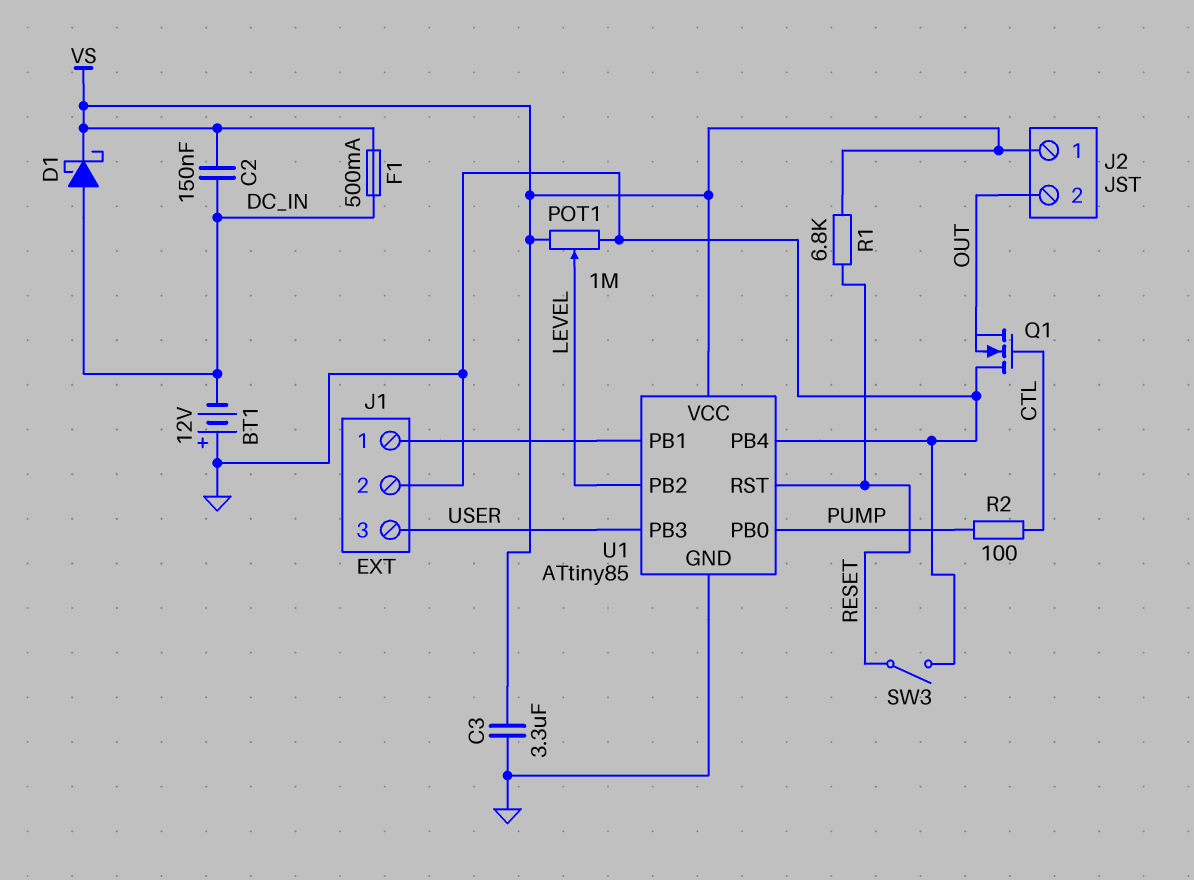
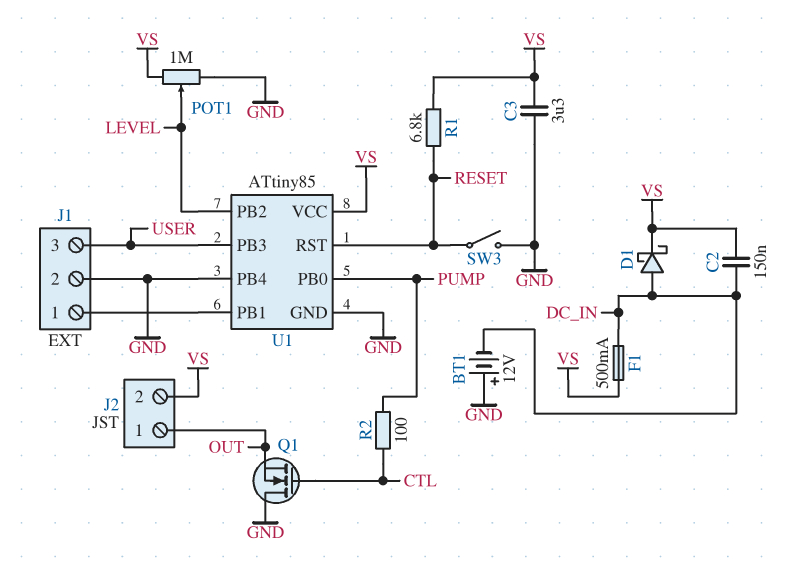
J2 pin 1: VS -> OUT
J2 pin 2: OUT -> VS

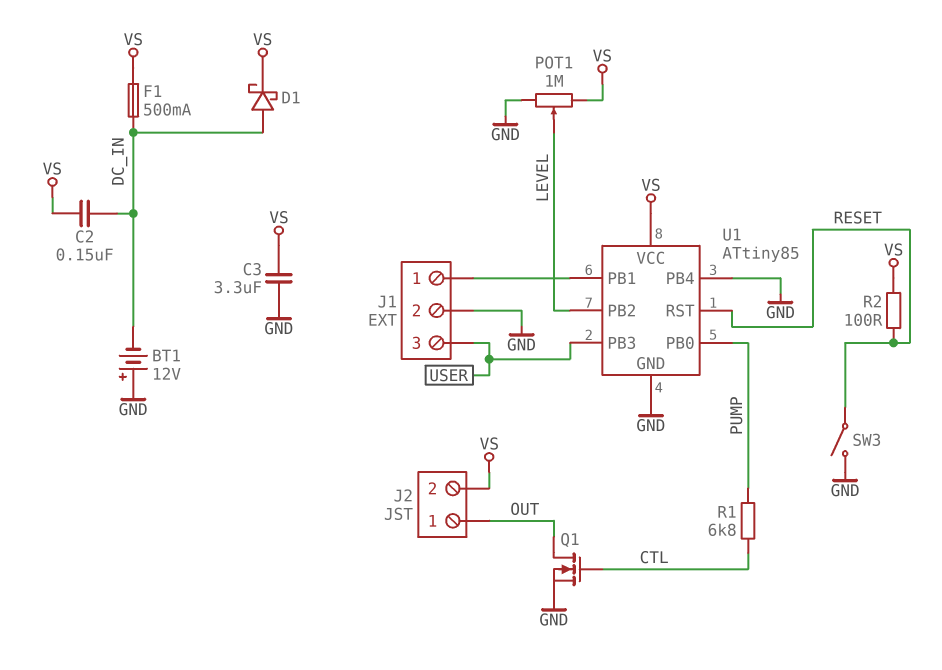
Q1: NMOS (G CTL, D GND, S OUT) -> NMOS (G CTL, D OUT, S GND)
R1: 6.8k (RESET, VS) -> 6.8k (CTL, PUMP)
R2: 100 (CTL, PUMP) -> 100 (RESET, VS)

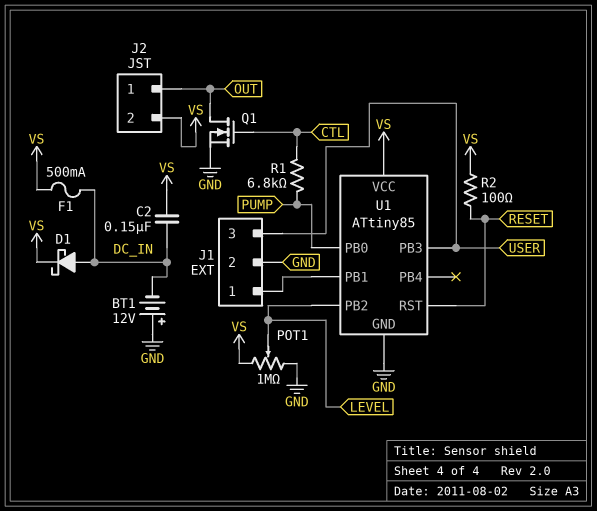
C3: 3.3uF (GND, VS) -> none
SW3: switch (GND, RESET) -> none
U1 pin PB4: GND -> none

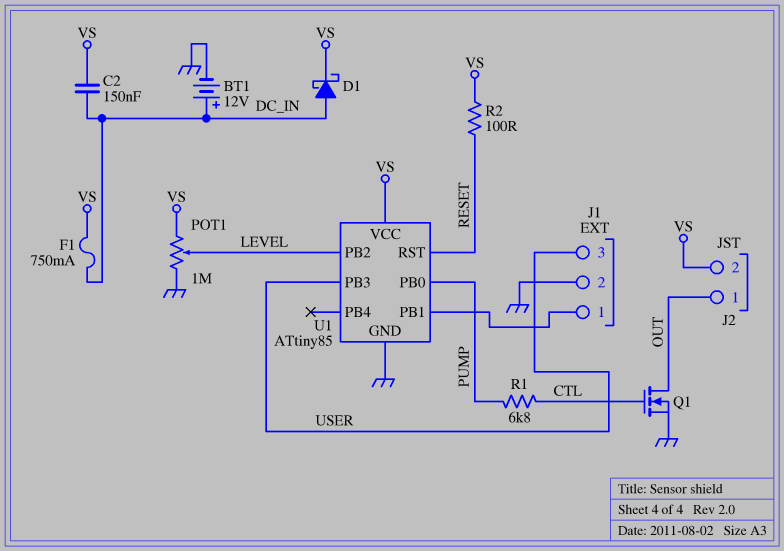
BT1: 12V (plus GND, minus DC_IN) -> 12V (plus DC_IN, minus GND)
F1: 500mA (DC_IN, VS) -> 750mA (DC_IN, VS)

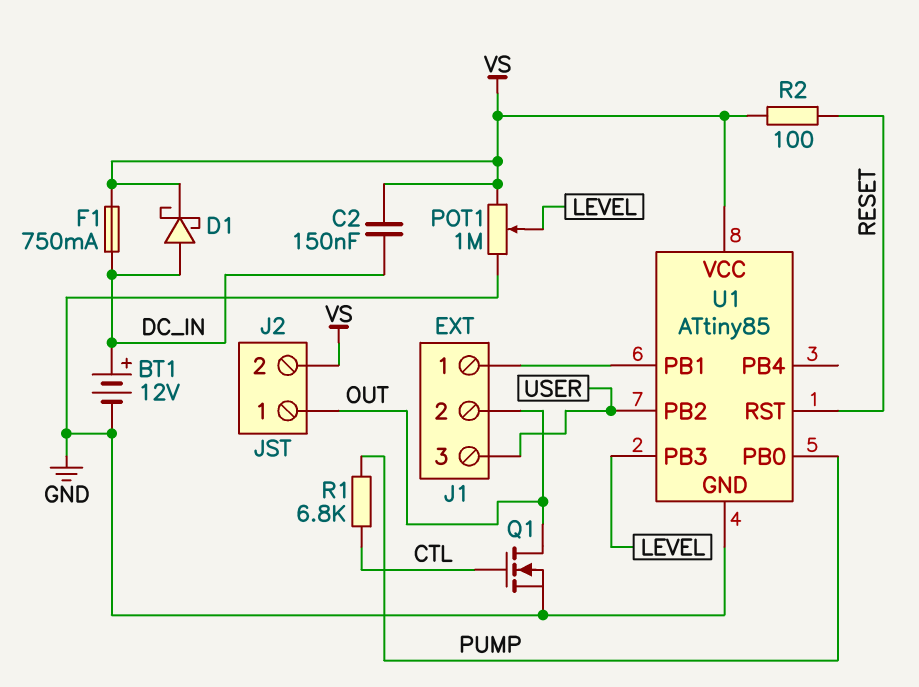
J1 pin 2: GND -> OUT
U1 pin PB2: LEVEL -> USER
U1 pin PB3: USER -> LEVEL

